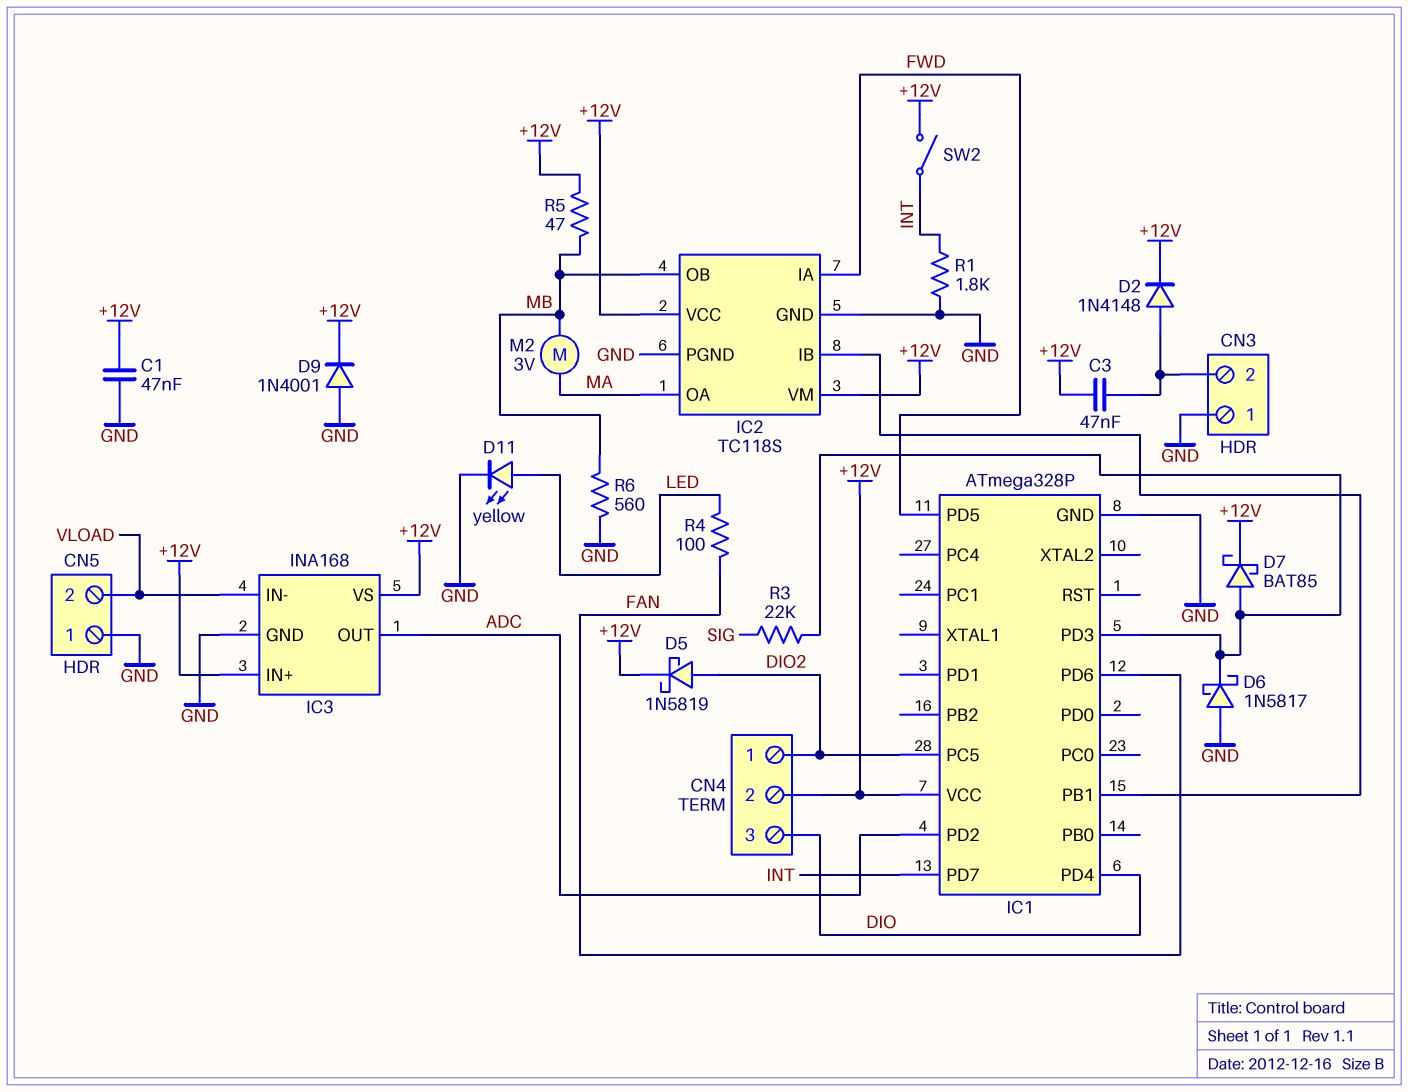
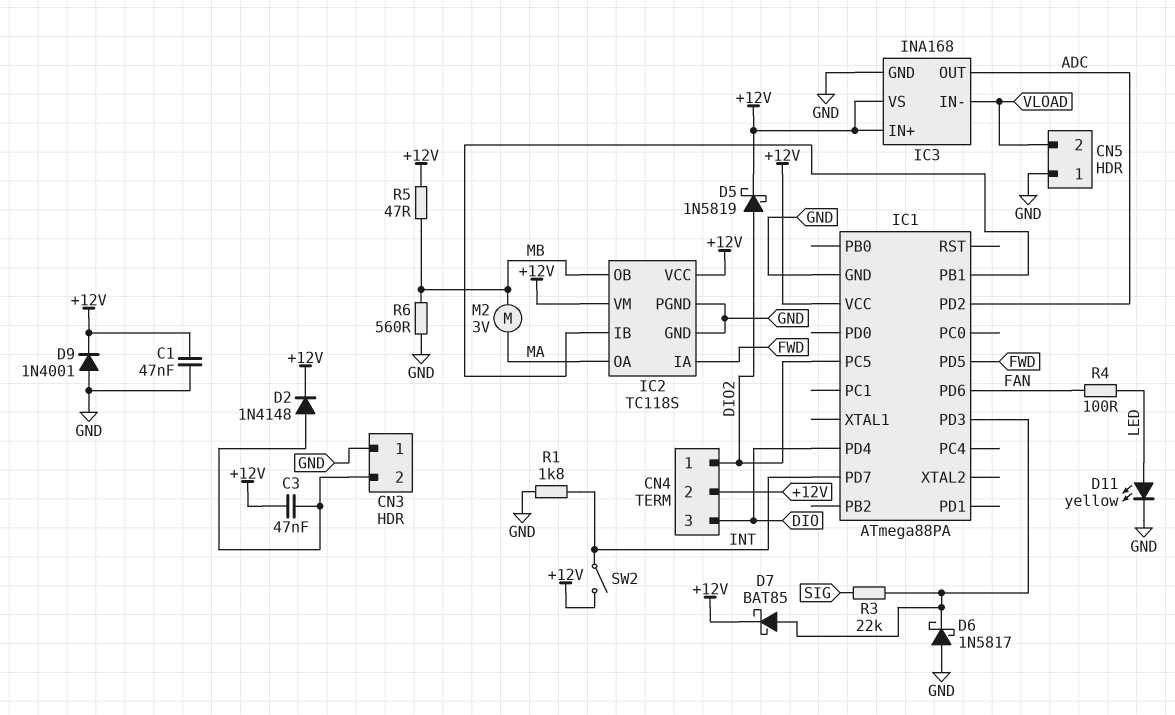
IC1: ATmega328P -> ATmega88PA

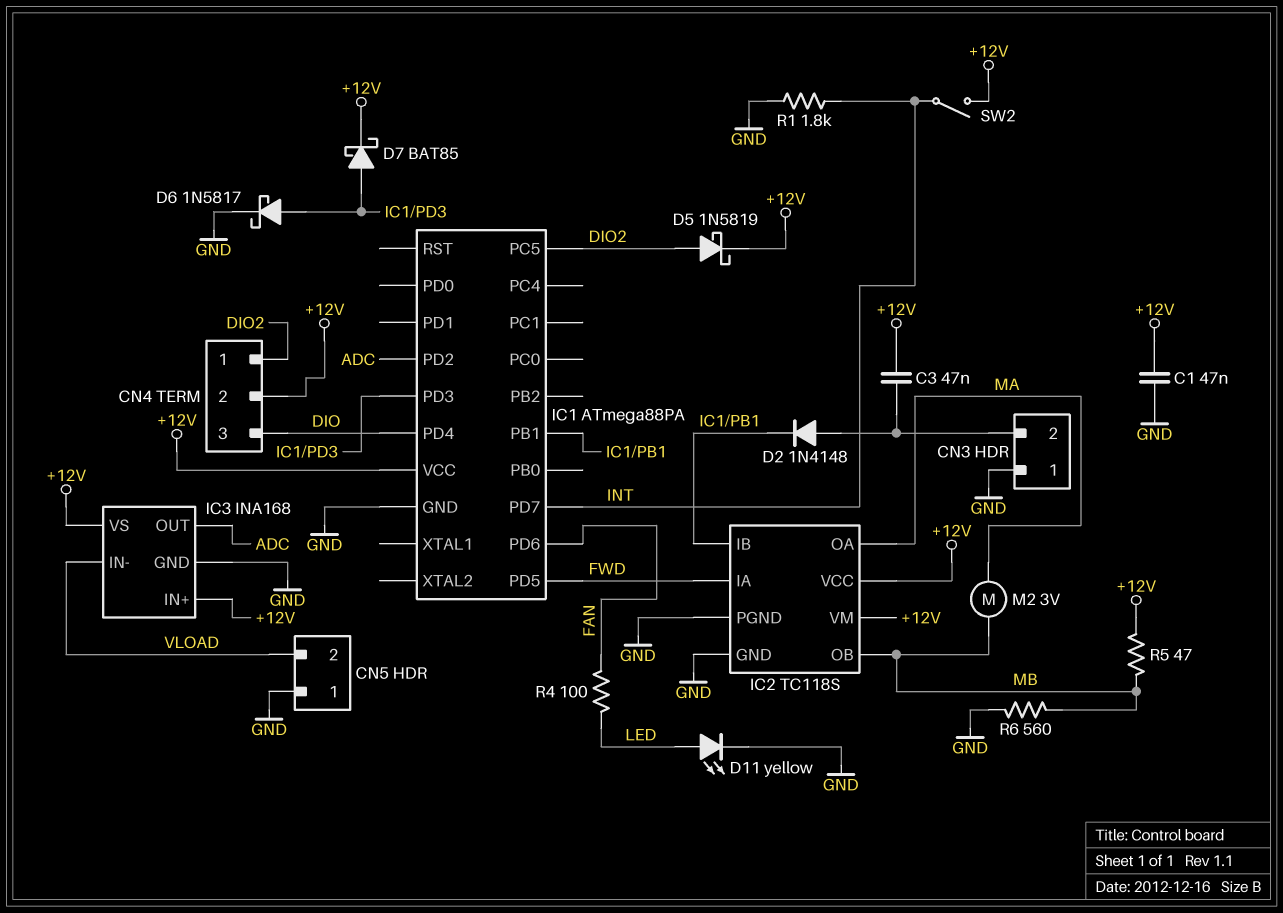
D2: diode 1N4148 (A CN3/2, K +12V) -> diode 1N4148 (A CN3/2, K IC1/PB1)
D6: schottky 1N5817 (A GND, K IC1/PD3) -> schottky 1N5817 (A IC1/PD3, K GND)
D9: diode 1N4001 (A GND, K +12V) -> none
R3: 22k (IC1/PD3, SIG) -> none

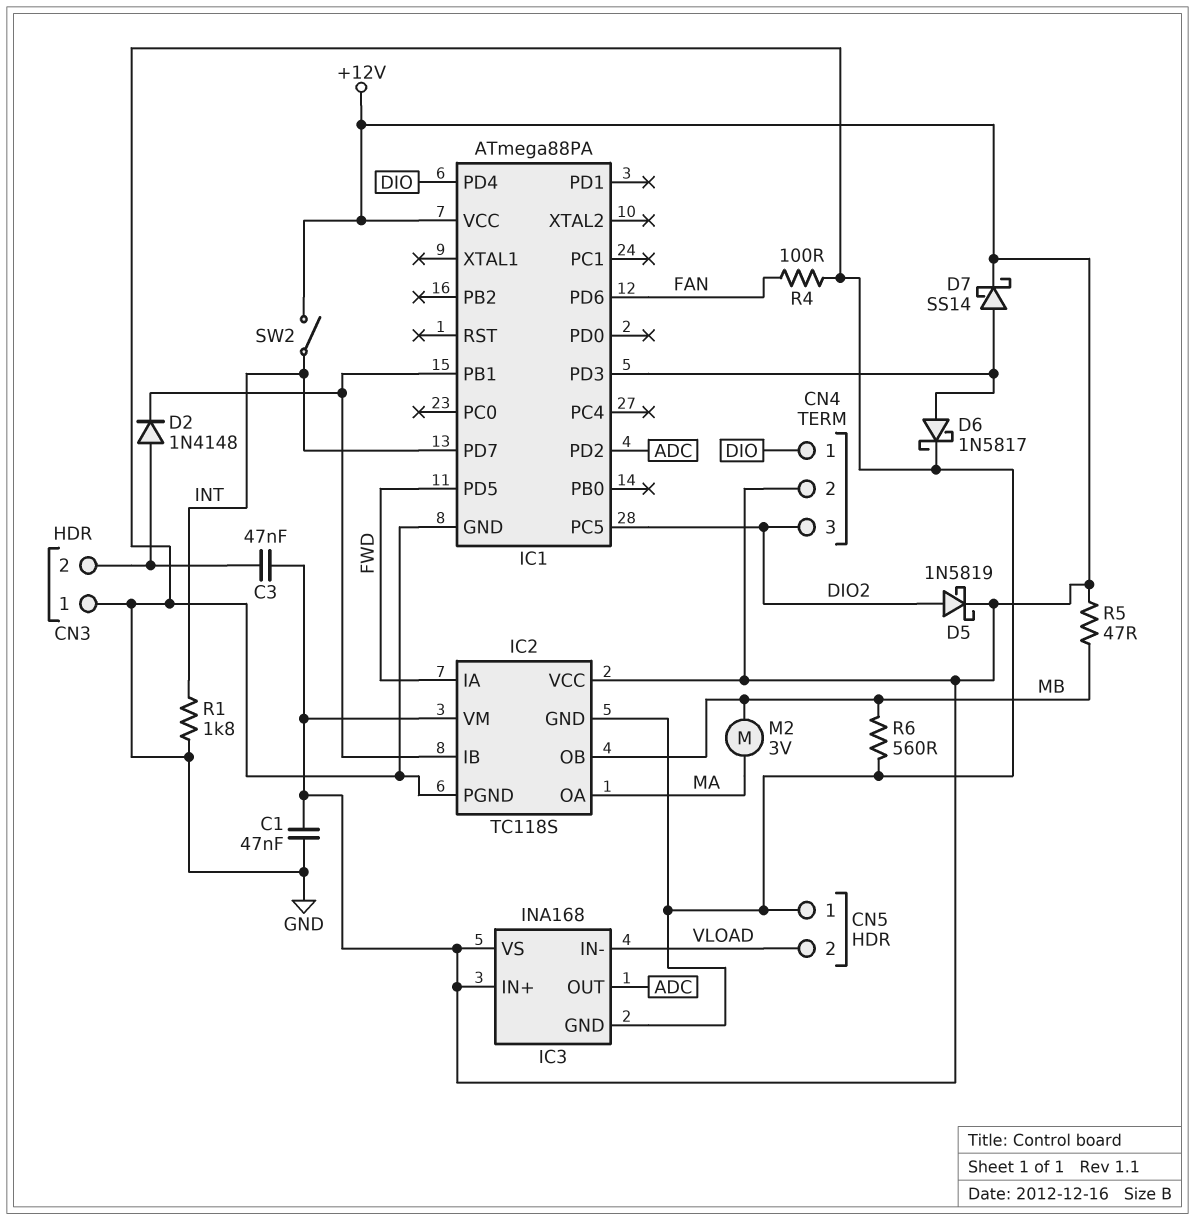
CN4 pin 1: DIO2 -> DIO
CN4 pin 3: DIO -> DIO2
D7: schottky BAT85 (A IC1/PD3, K +12V) -> schottky SS14 (A IC1/PD3, K +12V)
D11: LED yellow (A LED, K GND) -> none
R4: 100 (FAN, LED) -> 100 (FAN, GND)

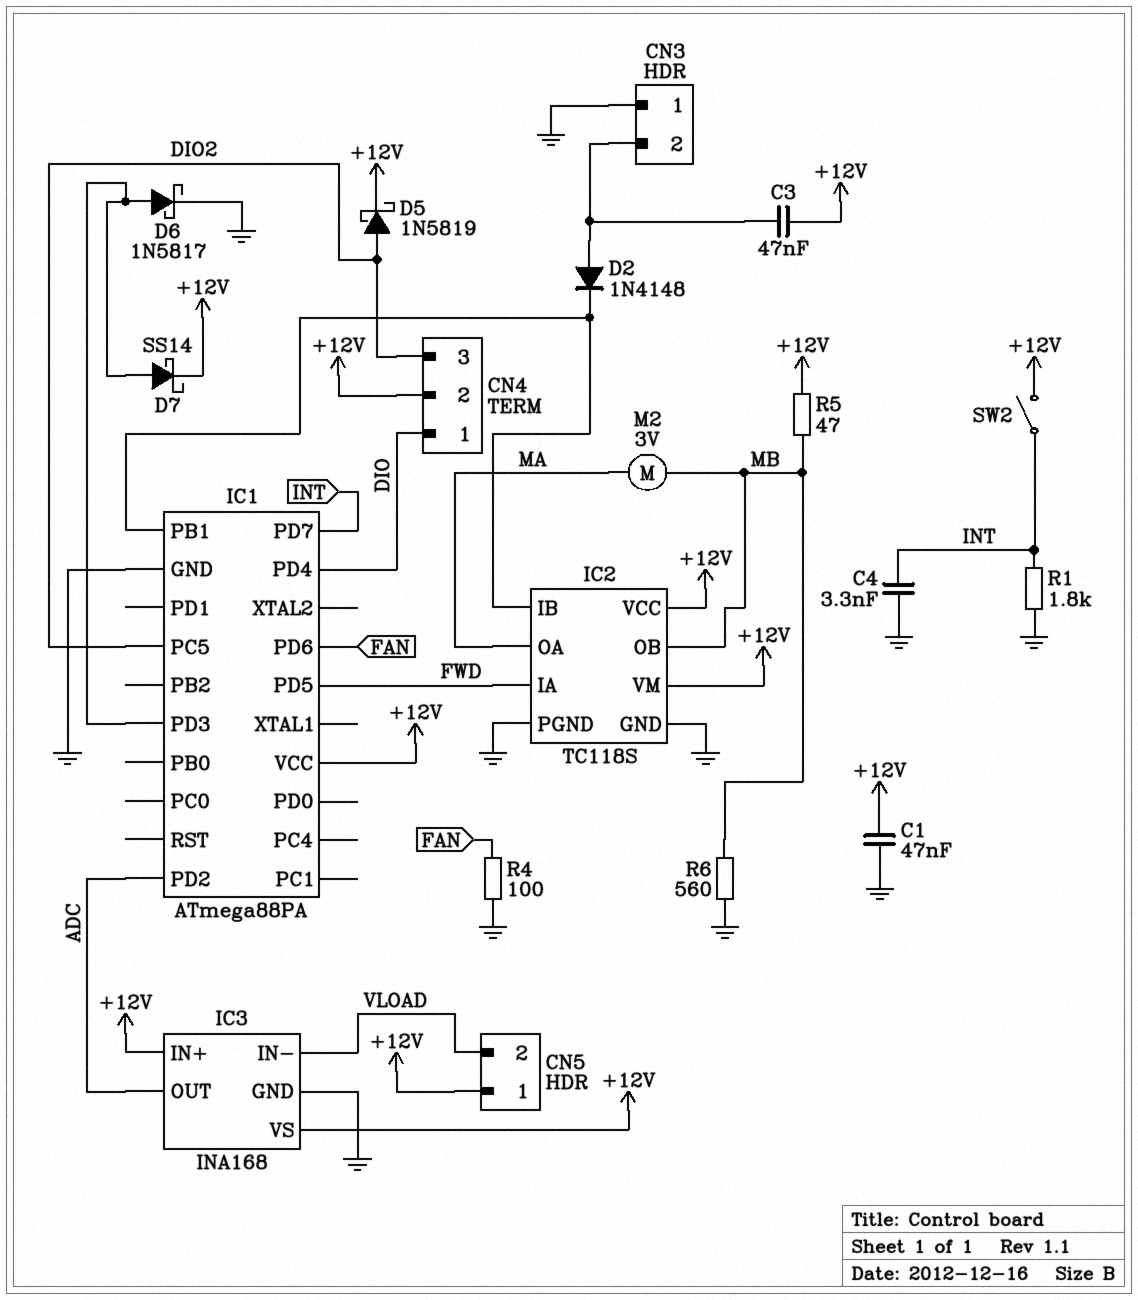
C4: none -> 3.3nF (GND, INT)
CN5 pin 1: GND -> +12V

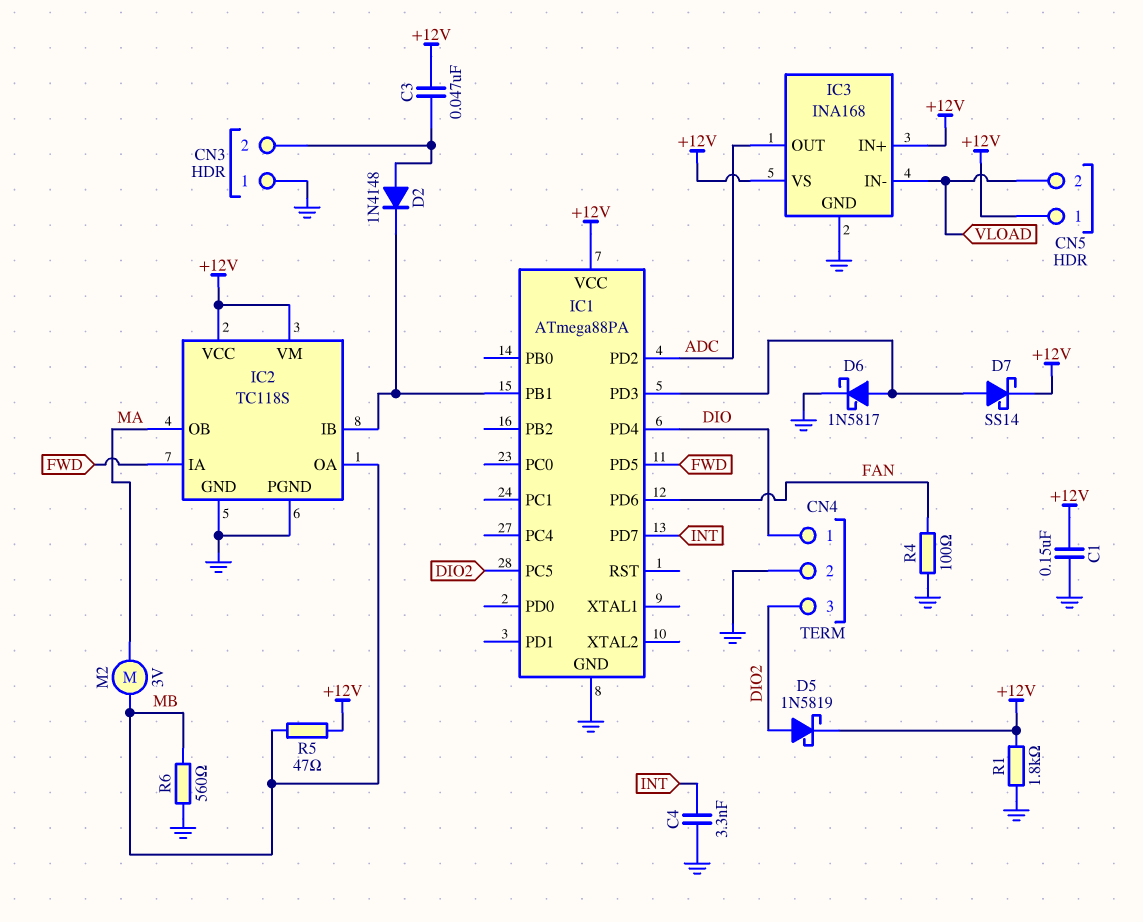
C1: 47nF (+12V, GND) -> 150nF (+12V, GND)
CN4 pin 2: +12V -> GND
IC2 pin OA: MA -> MB
IC2 pin OB: MB -> MA
R1: 1.8k (GND, INT) -> 1.8k (+12V, GND)
SW2: switch (+12V, INT) -> none

